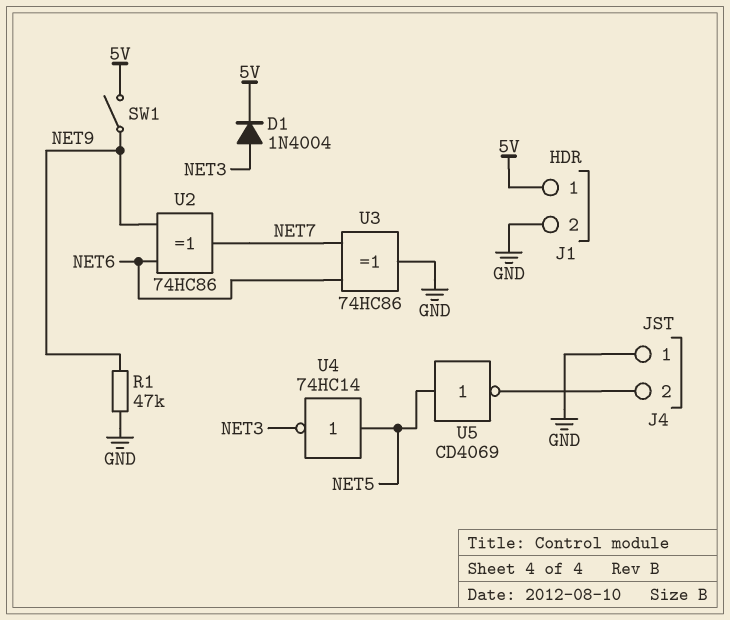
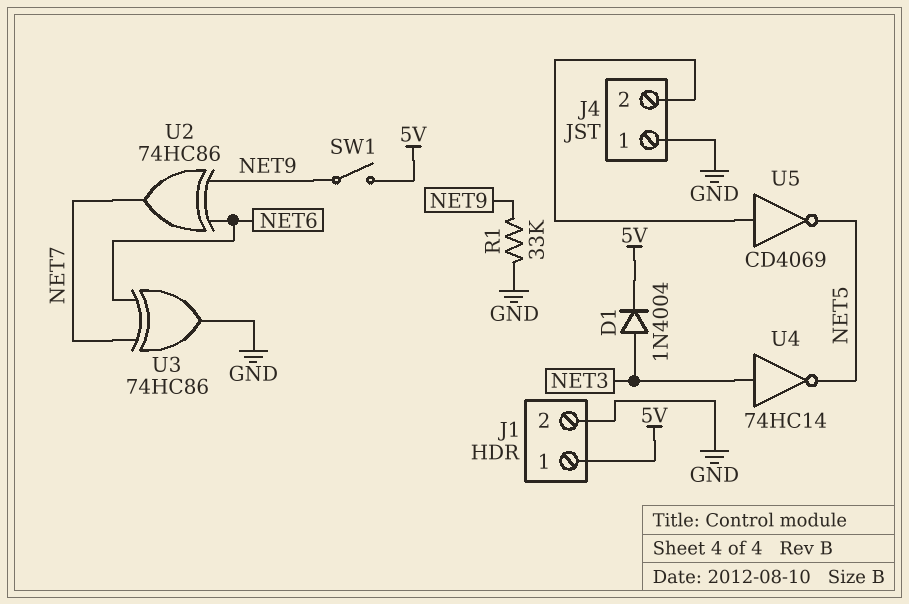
R1: 47k (GND, NET9) -> 33k (GND, NET9)
U4: NOT 74HC14 (in NET5, out NET3) -> NOT 74HC14 (in NET3, out NET5)
U5: NOT CD4069 (in NET5, out J4/2) -> NOT CD4069 (in J4/2, out NET5)

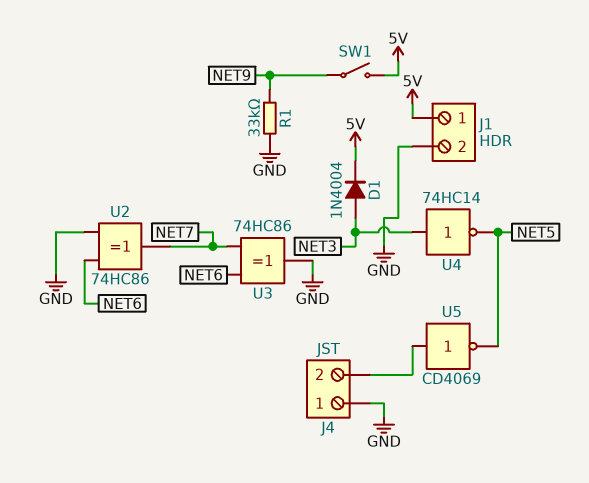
U2: XOR 74HC86 (in NET6, in NET9, out NET7) -> XOR 74HC86 (in GND, in NET6, out NET7)

